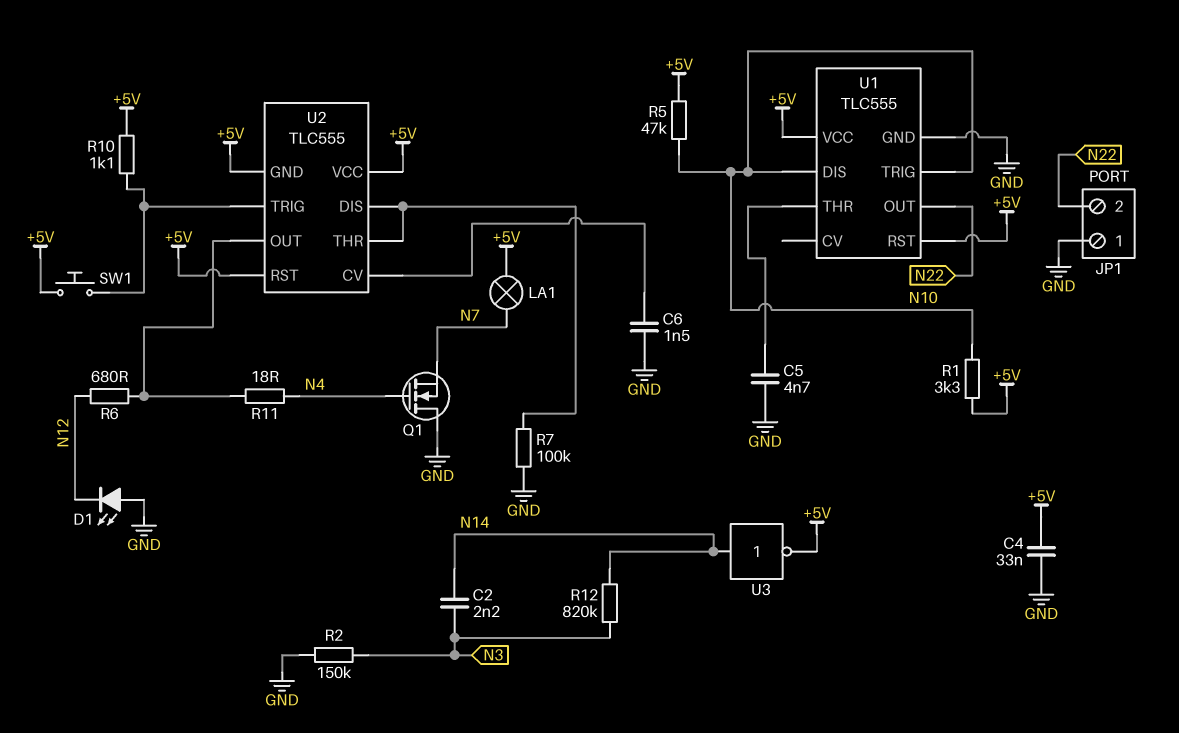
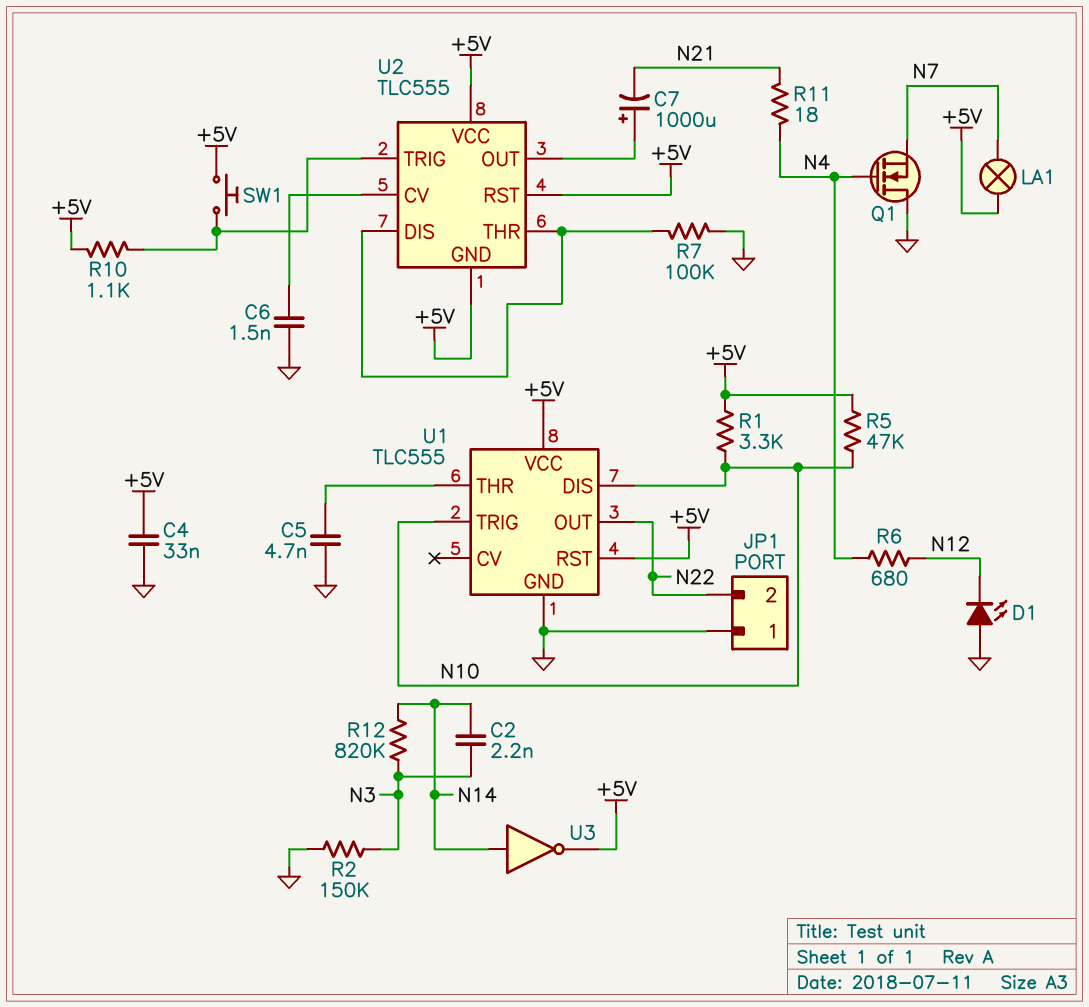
C7: none -> 1000uF (plus U2/OUT, minus N21)
R6: 680 (N12, U2/OUT) -> 680 (N4, N12)
R11: 18 (N4, U2/OUT) -> 18 (N4, N21)

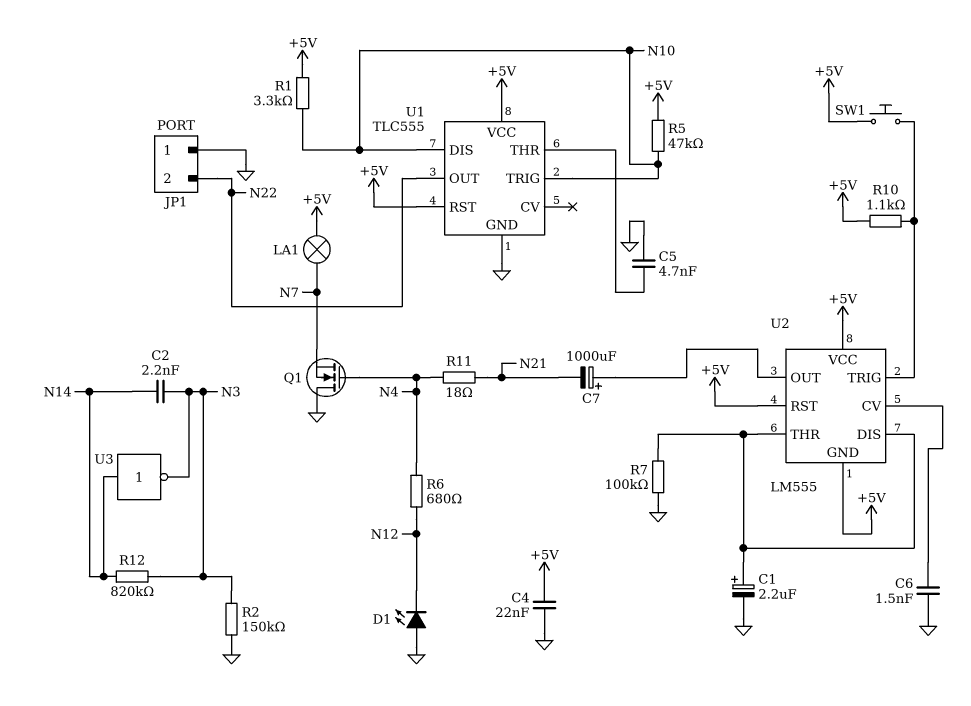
C1: none -> 2.2uF (plus U2/DIS, minus GND)
C4: 33nF (+5V, GND) -> 22nF (+5V, GND)
U2: TLC555 -> LM555
U3: NOT (in N14, out +5V) -> NOT (in N14, out N3)

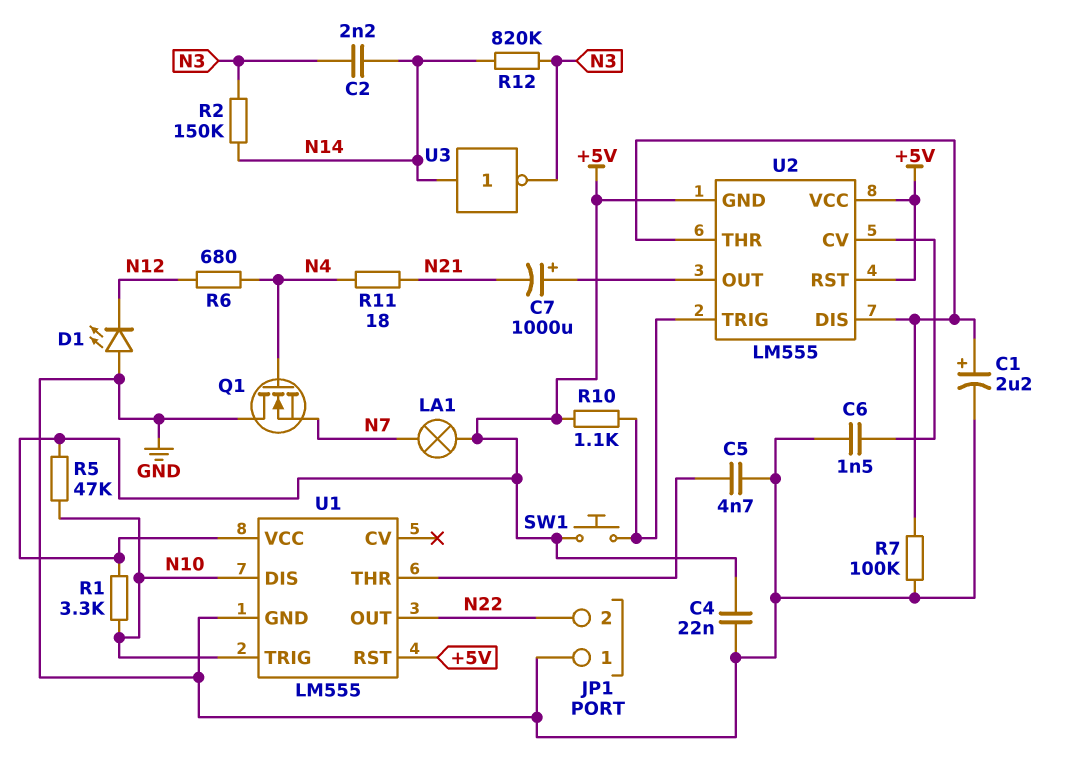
R2: 150k (GND, N3) -> 150k (N3, N14)
U1: TLC555 -> LM555

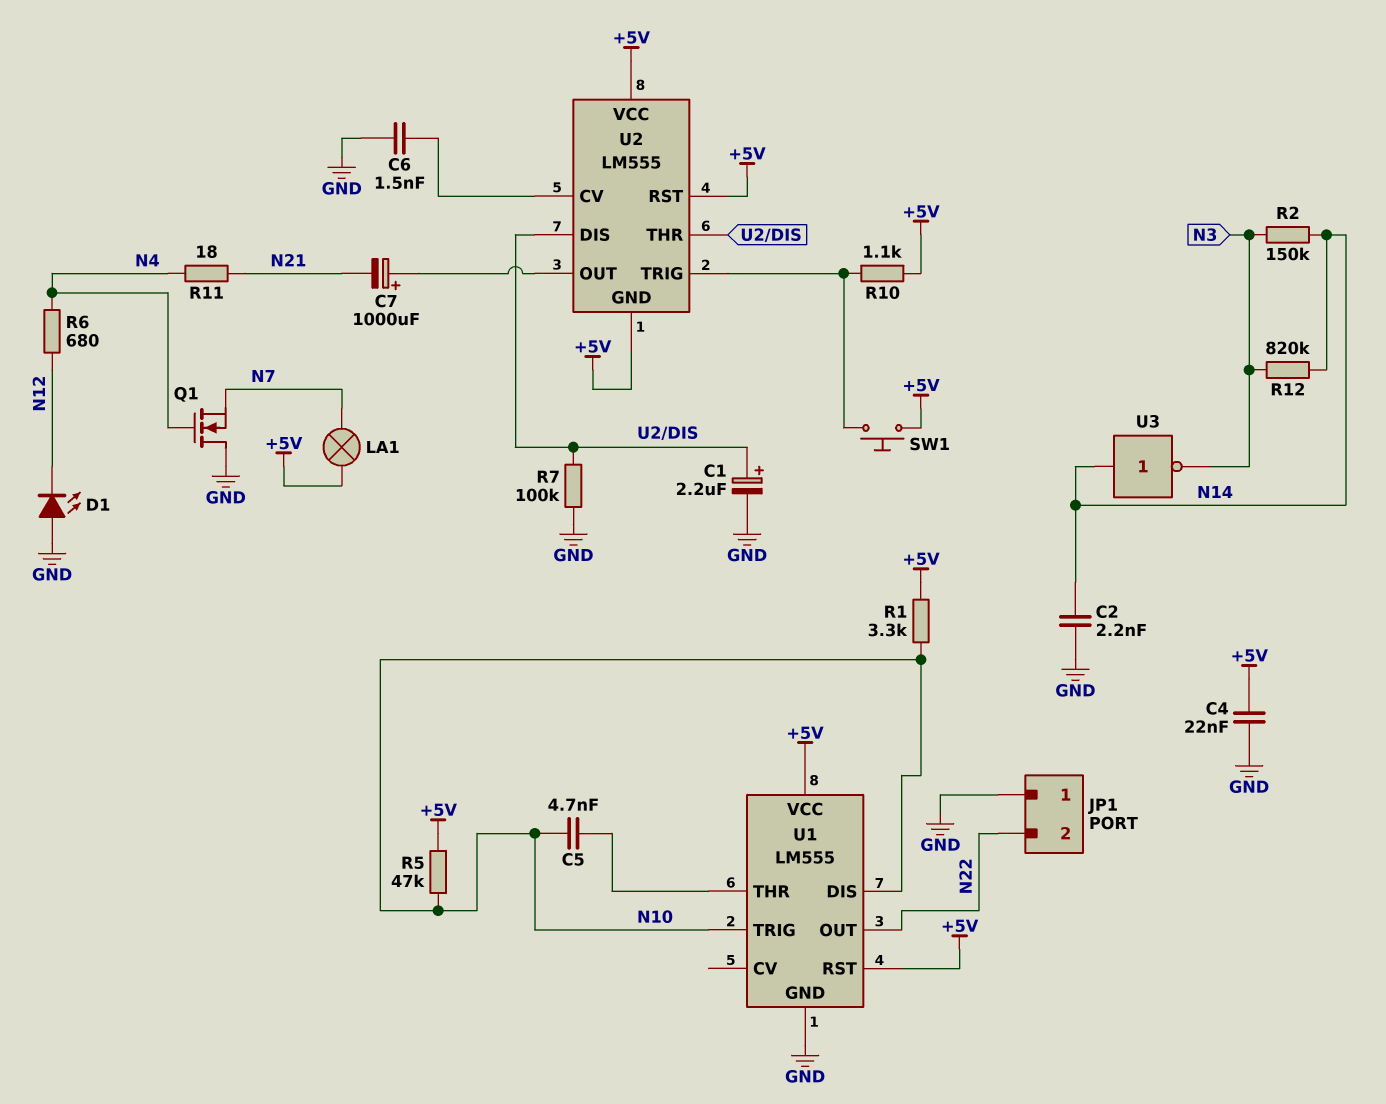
C2: 2.2nF (N3, N14) -> 2.2nF (GND, N14)
C5: 4.7nF (GND, U1/THR) -> 4.7nF (N10, U1/THR)

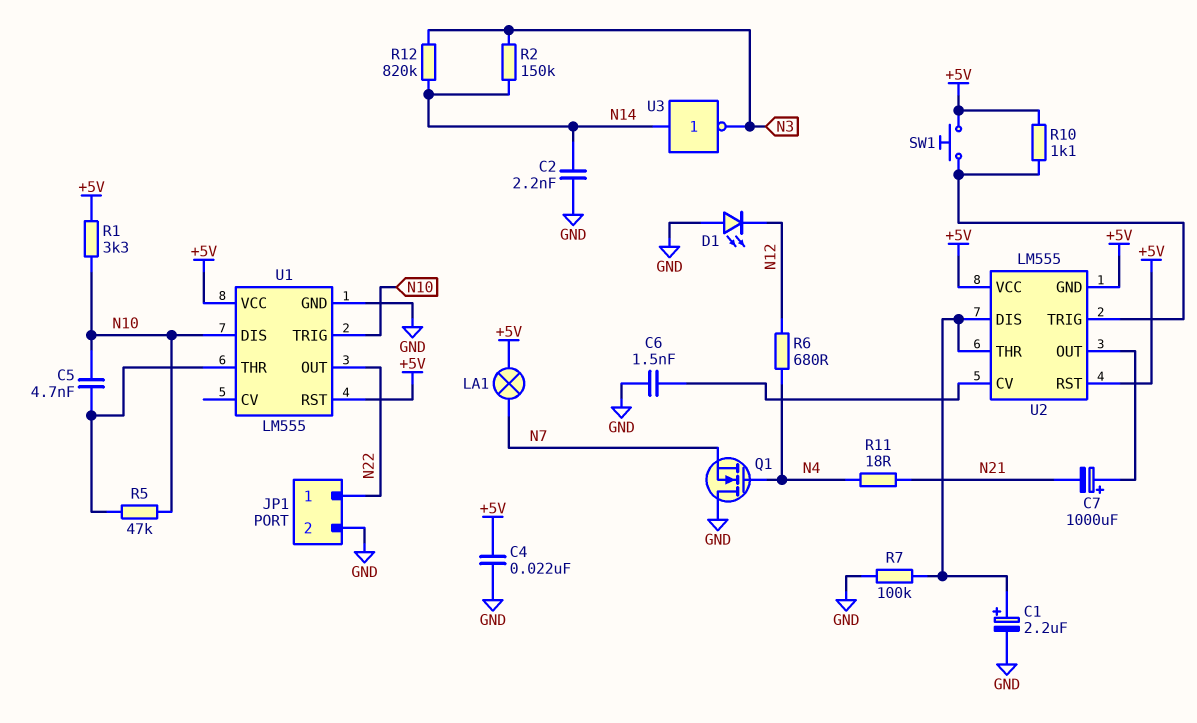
JP1 pin 1: GND -> N22
JP1 pin 2: N22 -> GND
R5: 47k (+5V, N10) -> 47k (N10, U1/THR)

